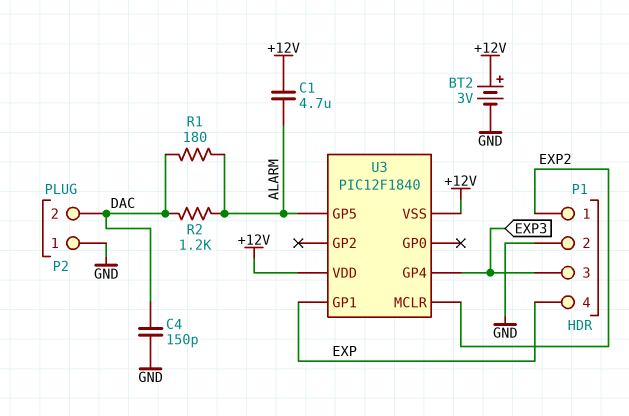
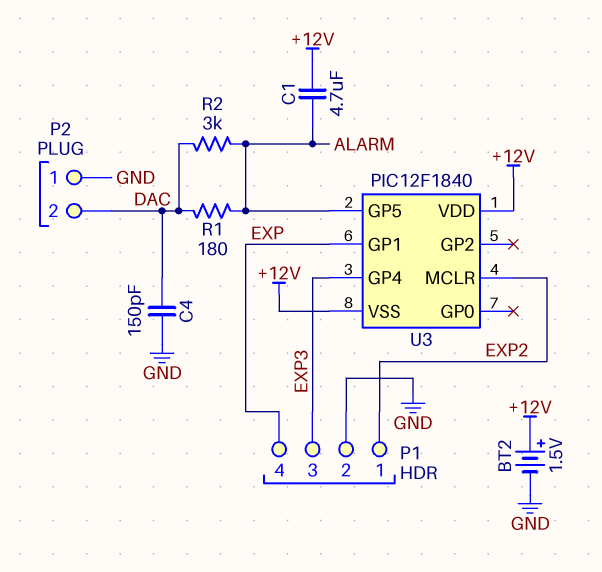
BT2: 3V (plus +12V, minus GND) -> 1.5V (plus +12V, minus GND)
R2: 1.2k (ALARM, DAC) -> 3k (ALARM, DAC)

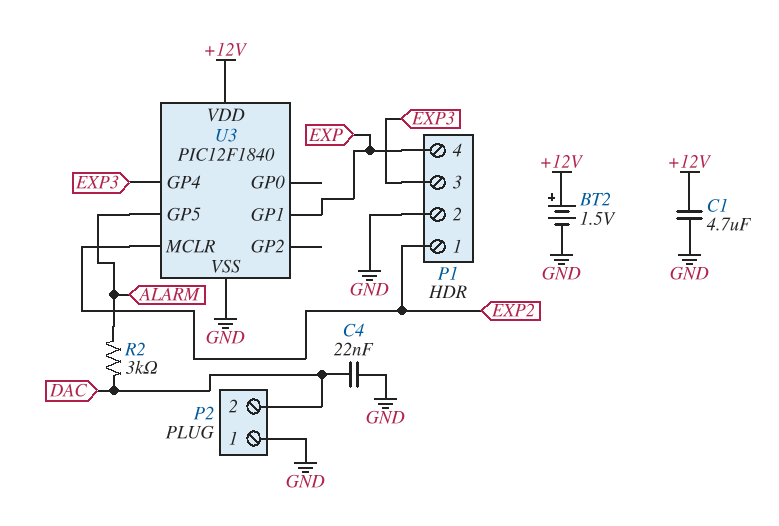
C1: 4.7uF (+12V, ALARM) -> 4.7uF (+12V, GND)
C4: 150pF (DAC, GND) -> 22nF (DAC, GND)
R1: 180 (ALARM, DAC) -> none
U3 pin VSS: +12V -> GND

